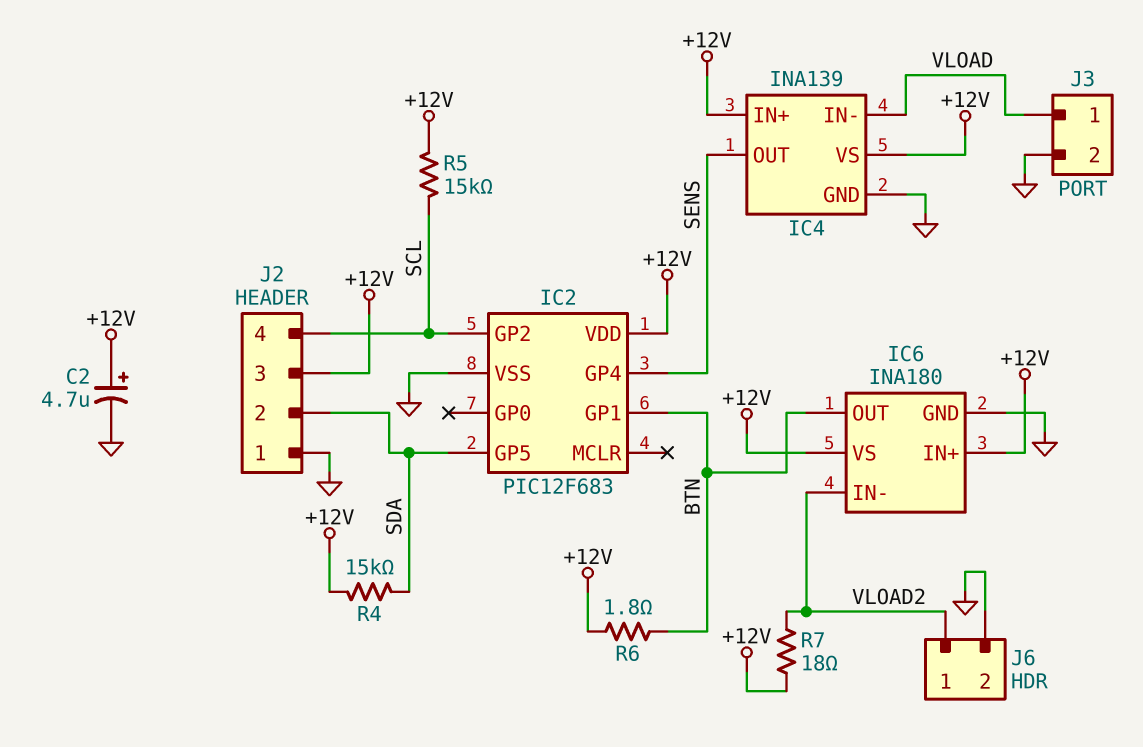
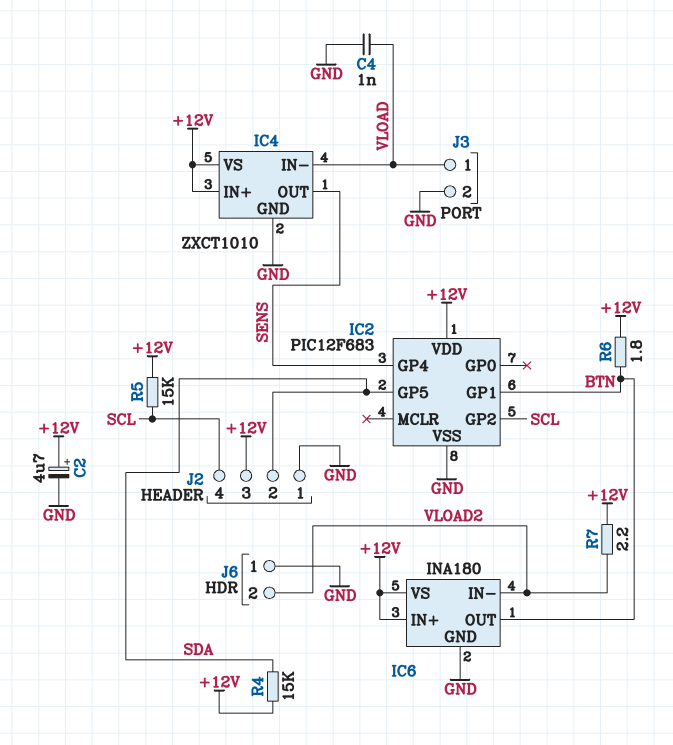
C4: none -> 1nF (GND, VLOAD)
IC4: INA139 -> ZXCT1010
J6 pin 1: VLOAD2 -> GND
J6 pin 2: GND -> VLOAD2
R7: 18 (+12V, VLOAD2) -> 2.2 (+12V, VLOAD2)

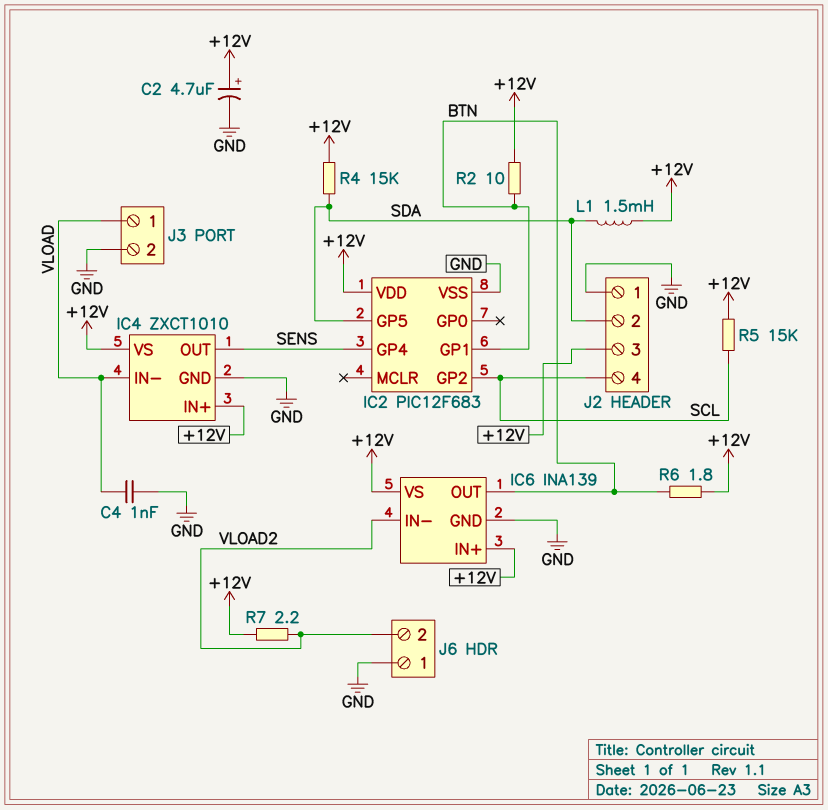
IC6: INA180 -> INA139
L1: none -> 1.5mH (+12V, SDA)
R2: none -> 10 (+12V, BTN)

